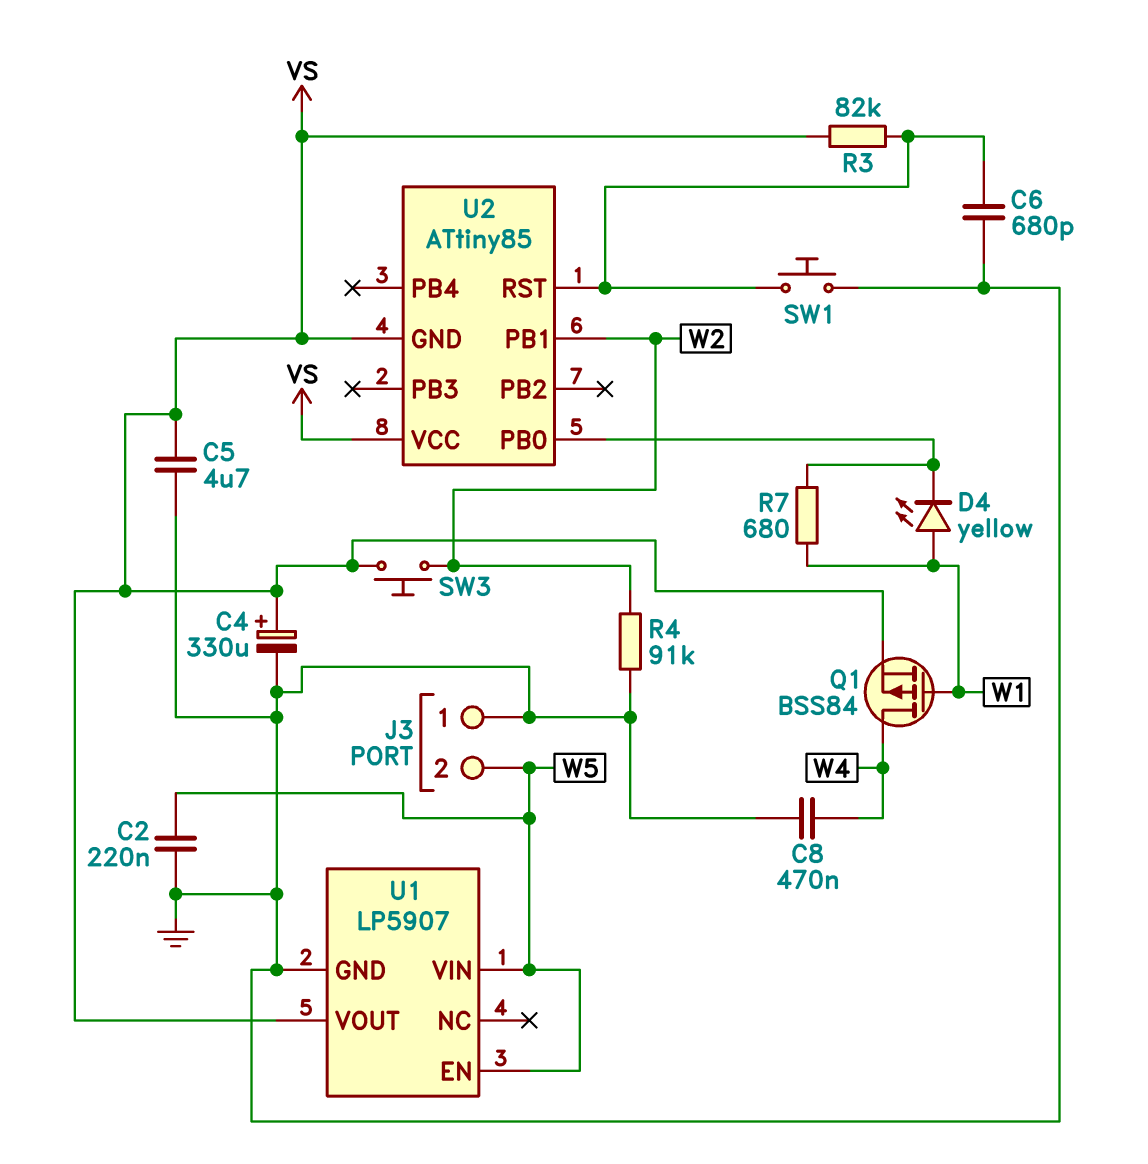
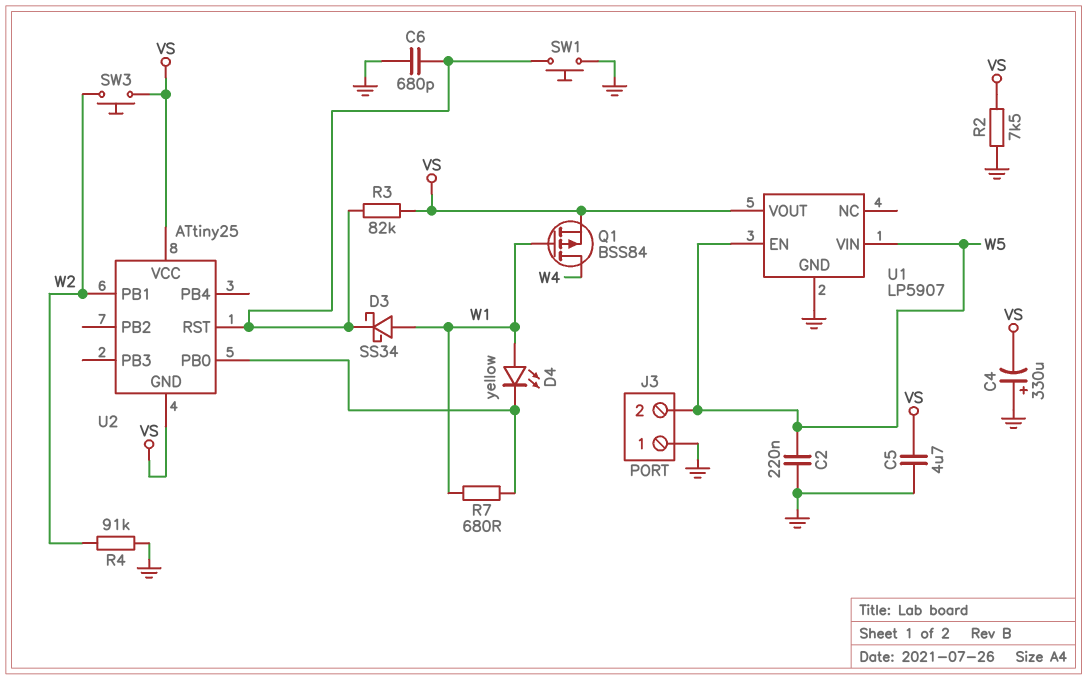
C4: 330uF (plus VS, minus GND) -> 330uF (plus GND, minus VS)
C8: 470nF (GND, W4) -> none
D3: none -> schottky SS34 (A W1, K U2/RST)
R2: none -> 7.5k (GND, VS)
U2: ATtiny85 -> ATtiny25

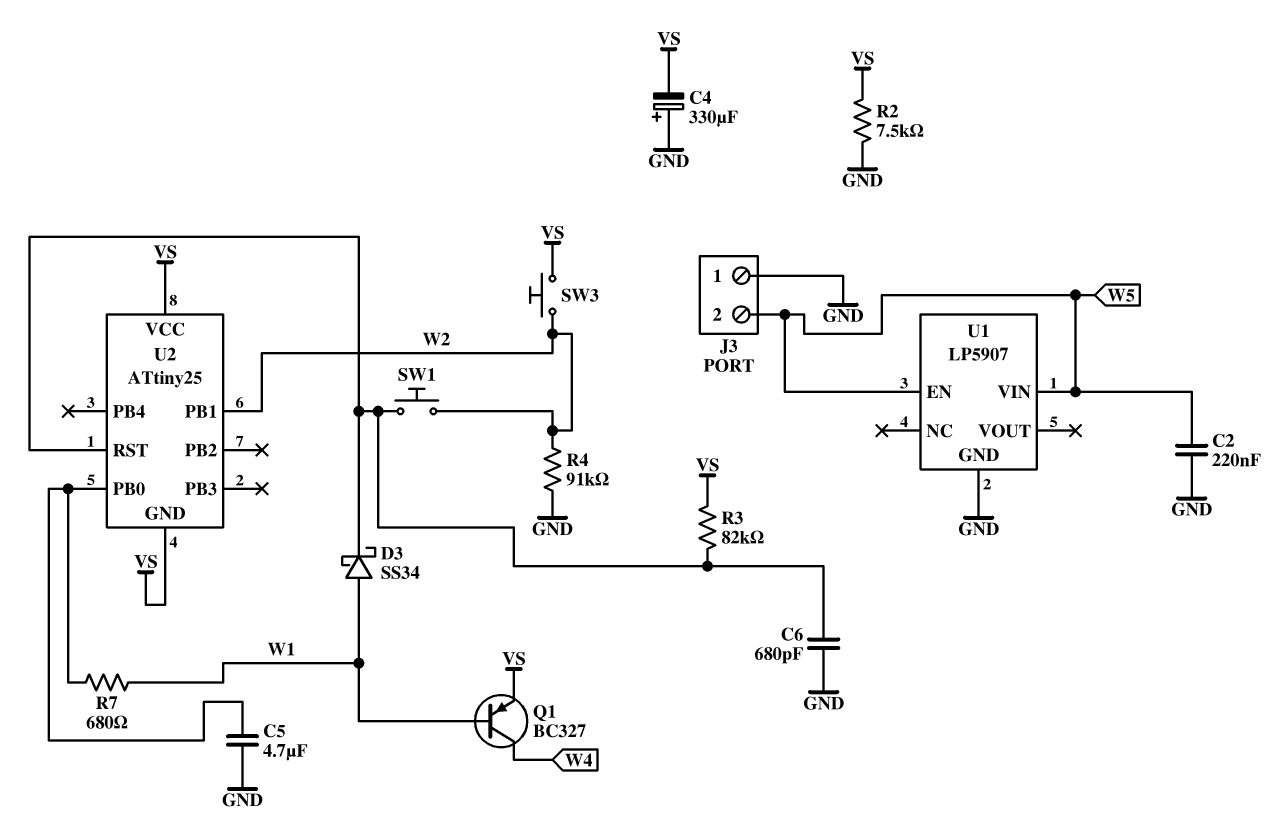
C5: 4.7uF (GND, VS) -> 4.7uF (GND, U2/PB0)
D4: LED yellow (A W1, K U2/PB0) -> none
Q1: PMOS BSS84 (G W1, D W4, S VS) -> PNP BC327 (B W1, C W4, E VS)
SW1: button (GND, U2/RST) -> button (U2/RST, W2)
U1 pin VOUT: VS -> none

